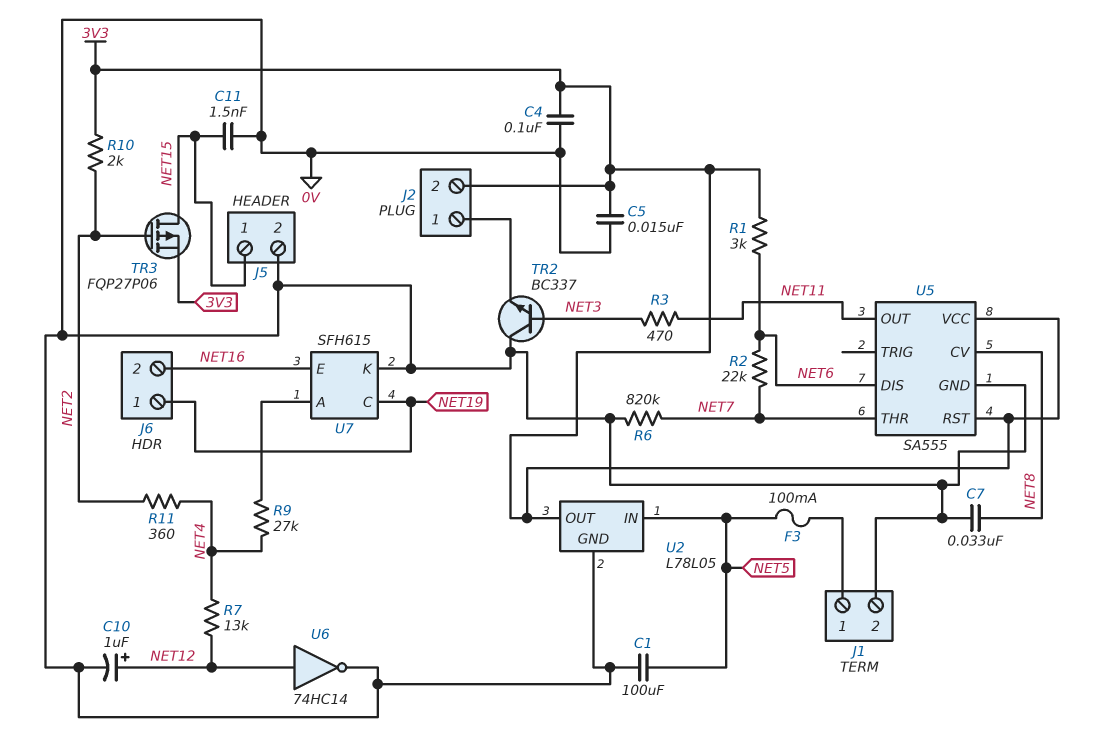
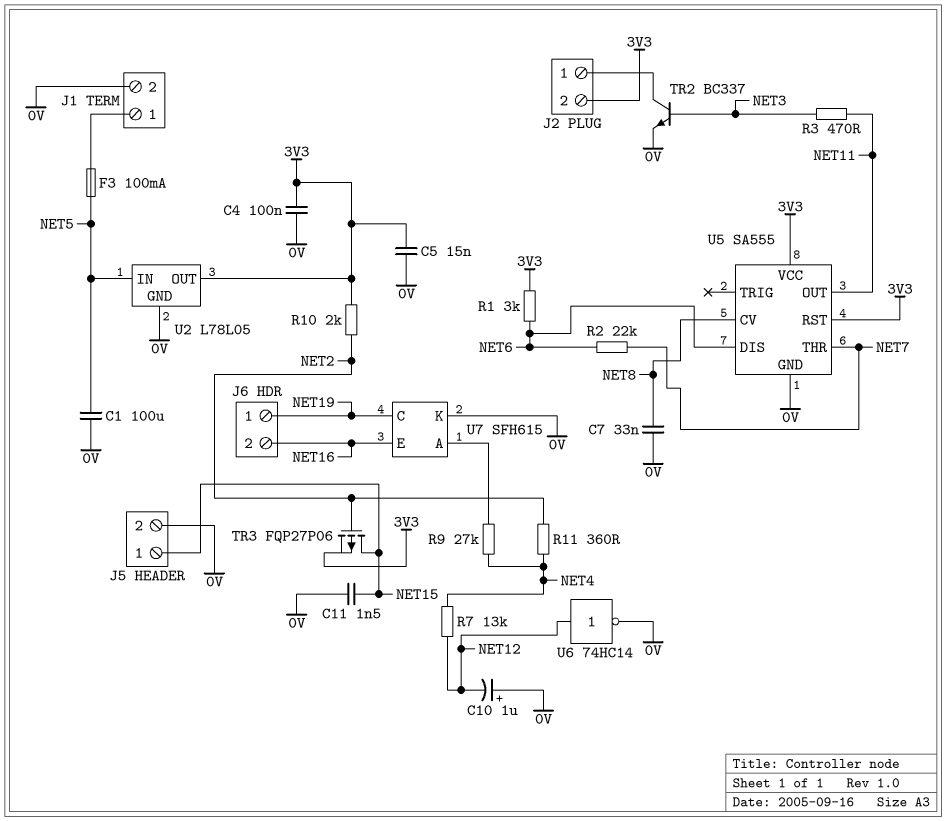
C10: 1uF (plus NET12, minus 0V) -> 1uF (plus 0V, minus NET12)
R6: 820k (0V, NET7) -> none
TR2: NPN BC337 (B NET3, C 0V, E J2/1) -> NPN BC337 (B NET3, C J2/1, E 0V)

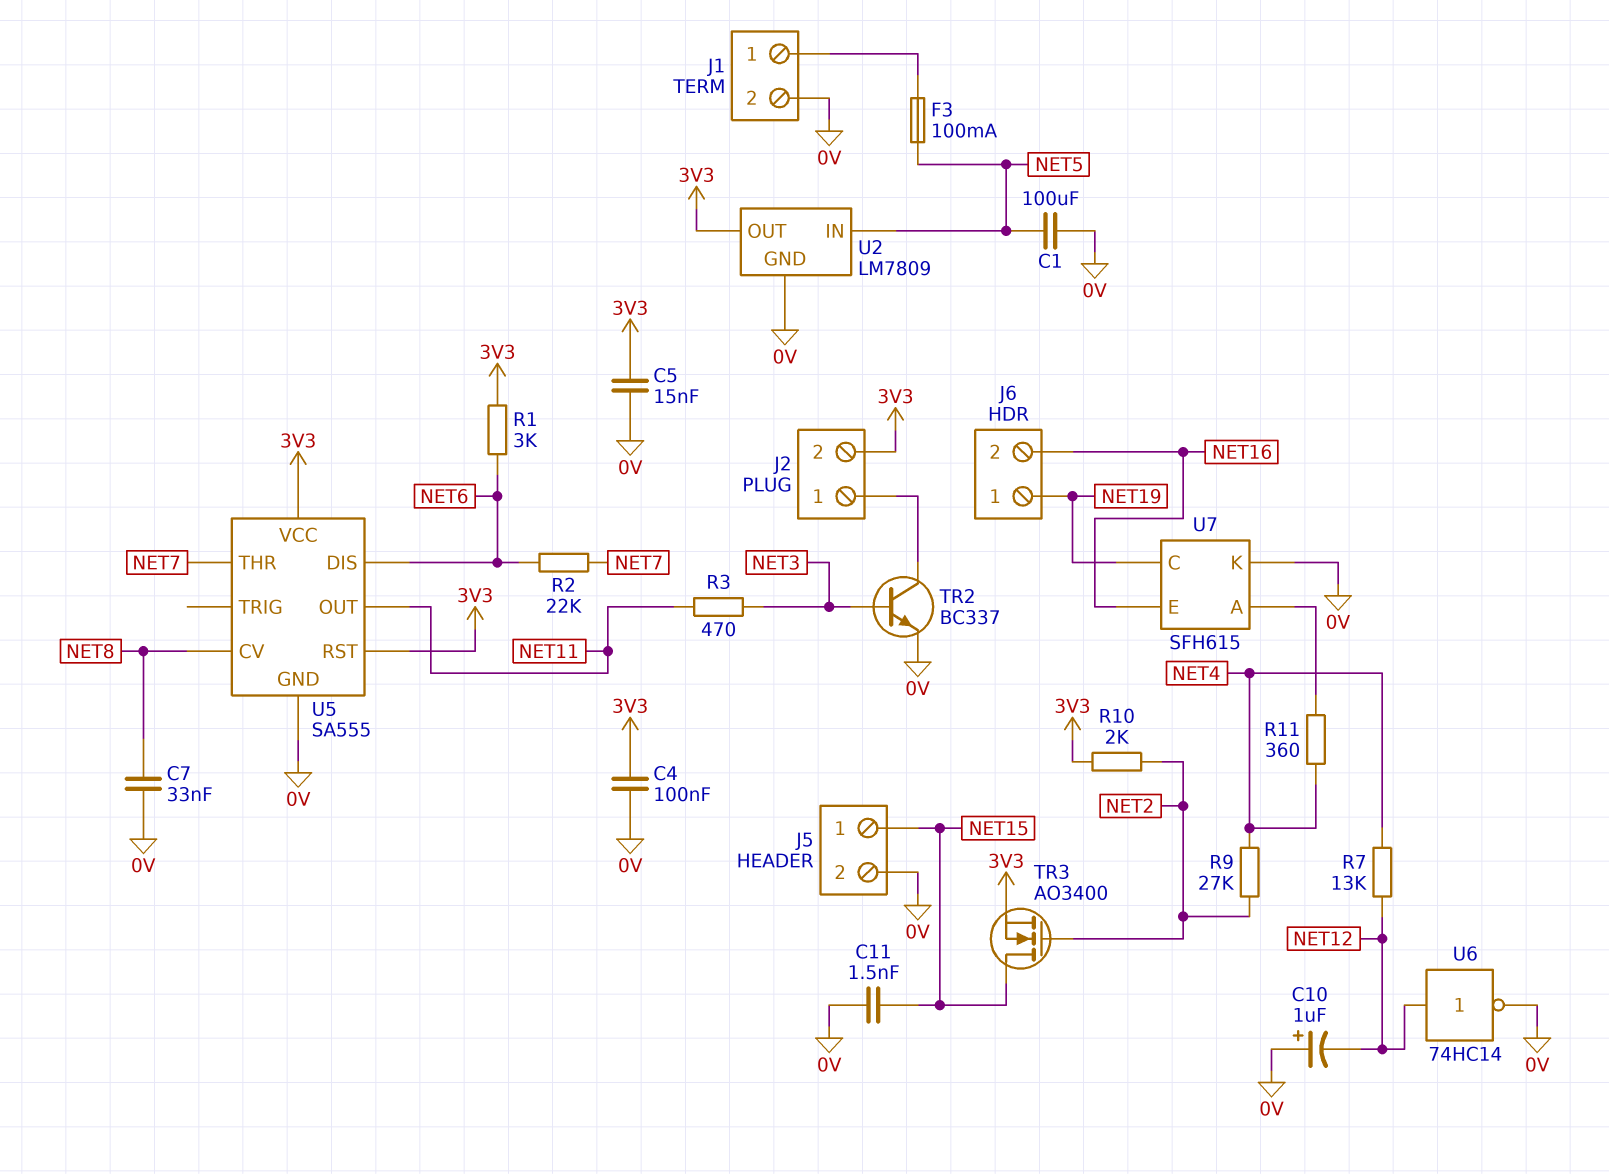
R9: 27k (NET4, U7/A) -> 27k (NET2, NET4)
R11: 360 (NET2, NET4) -> 360 (NET4, U7/A)
TR3: PMOS FQP27P06 (G NET2, D NET15, S 3V3) -> NMOS AO3400 (G NET2, D NET15, S 3V3)
U2: L78L05 -> LM7809

